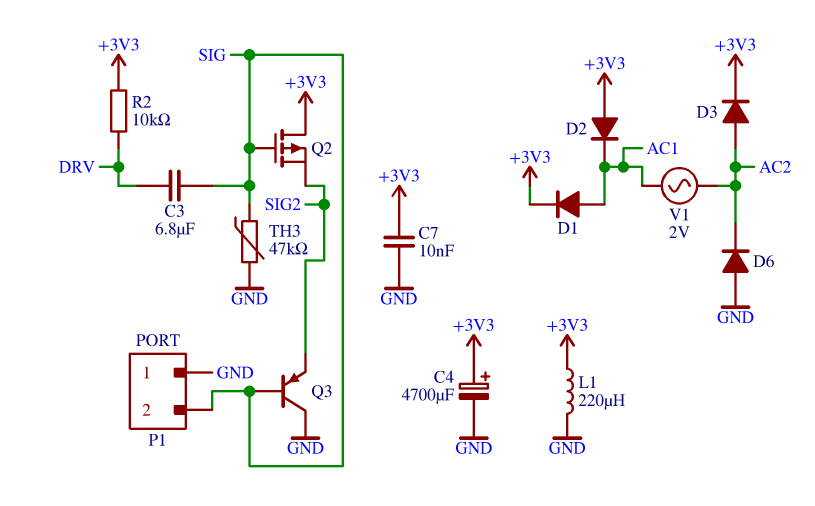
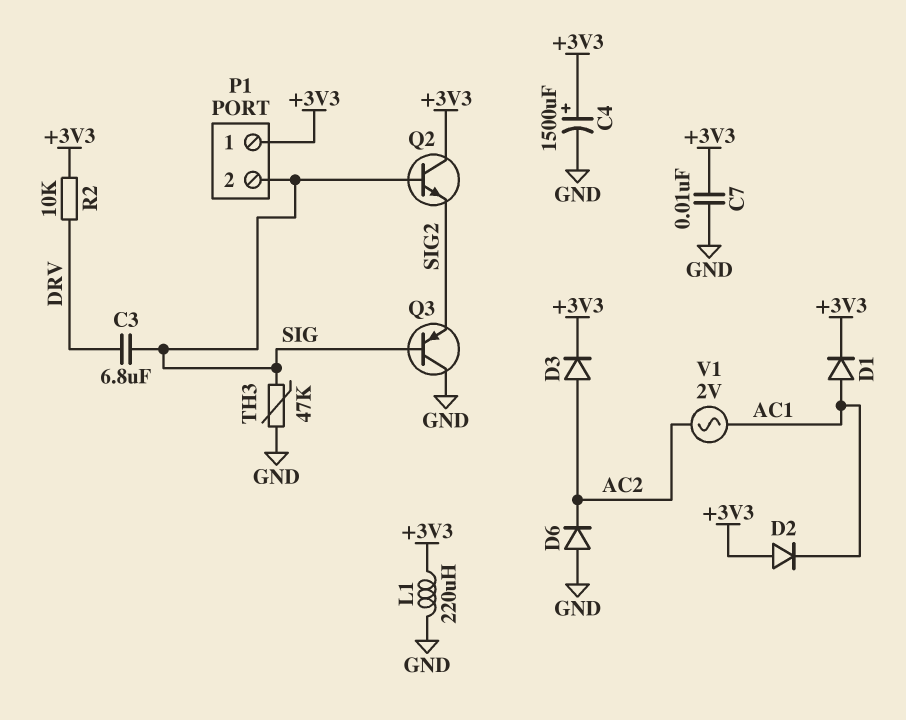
C4: 4700uF (plus +3V3, minus GND) -> 1500uF (plus +3V3, minus GND)
P1 pin 1: GND -> +3V3
Q2: PMOS (G SIG, D +3V3, S SIG2) -> NPN (B SIG, C +3V3, E SIG2)

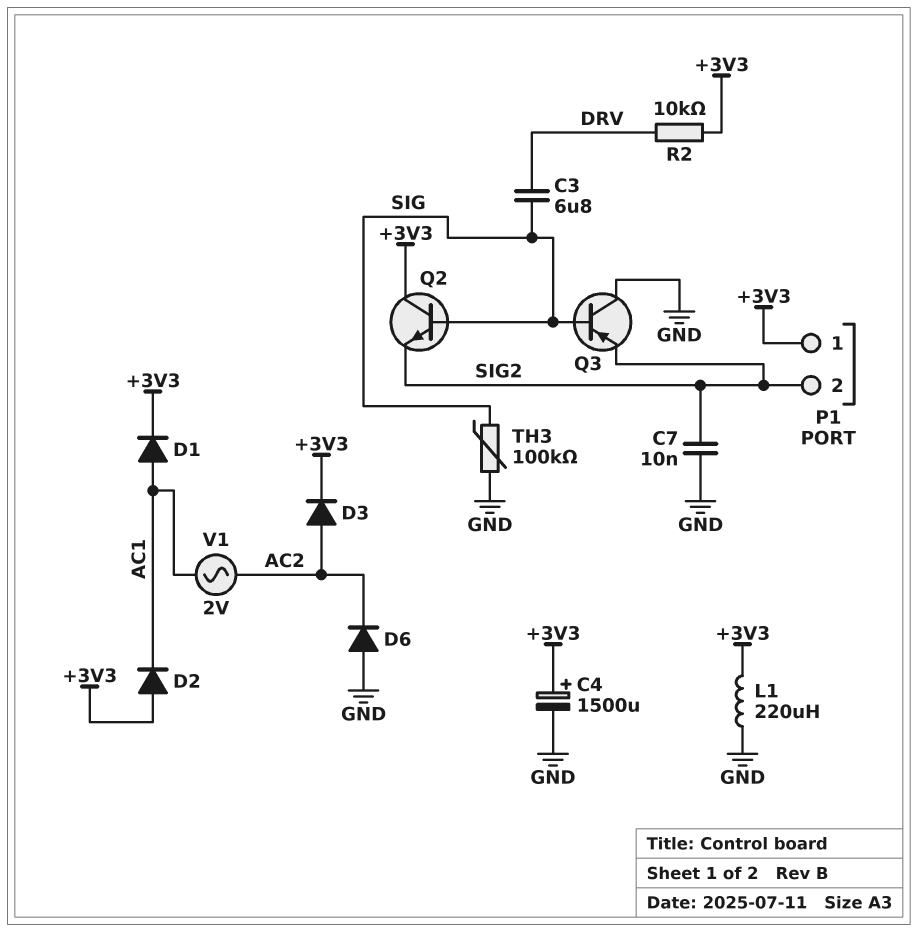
C7: 10nF (+3V3, GND) -> 10nF (GND, SIG2)
P1 pin 2: SIG -> SIG2
TH3: 47k (GND, SIG) -> 100k (GND, SIG)

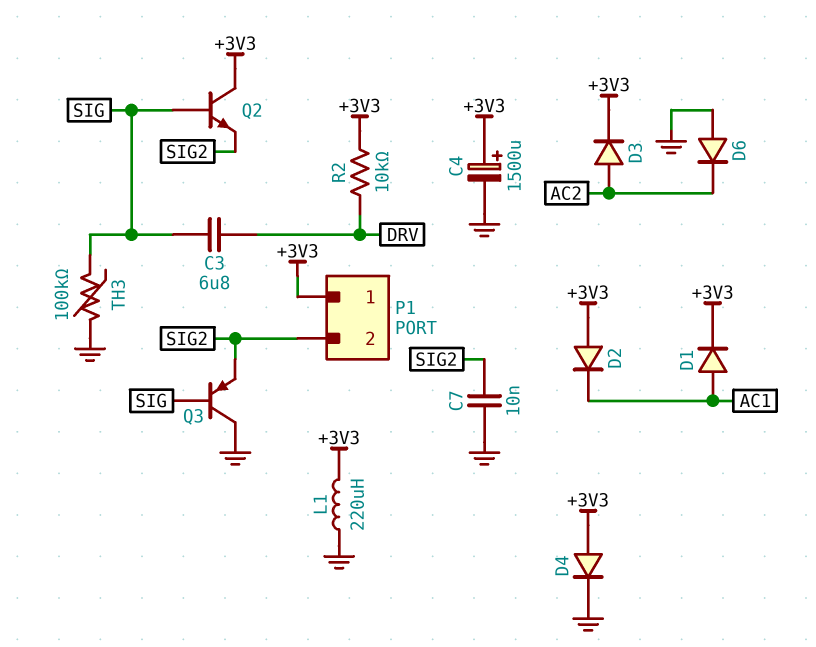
D4: none -> diode (A +3V3, K GND)
V1: AC 2V (AC1, AC2) -> none

